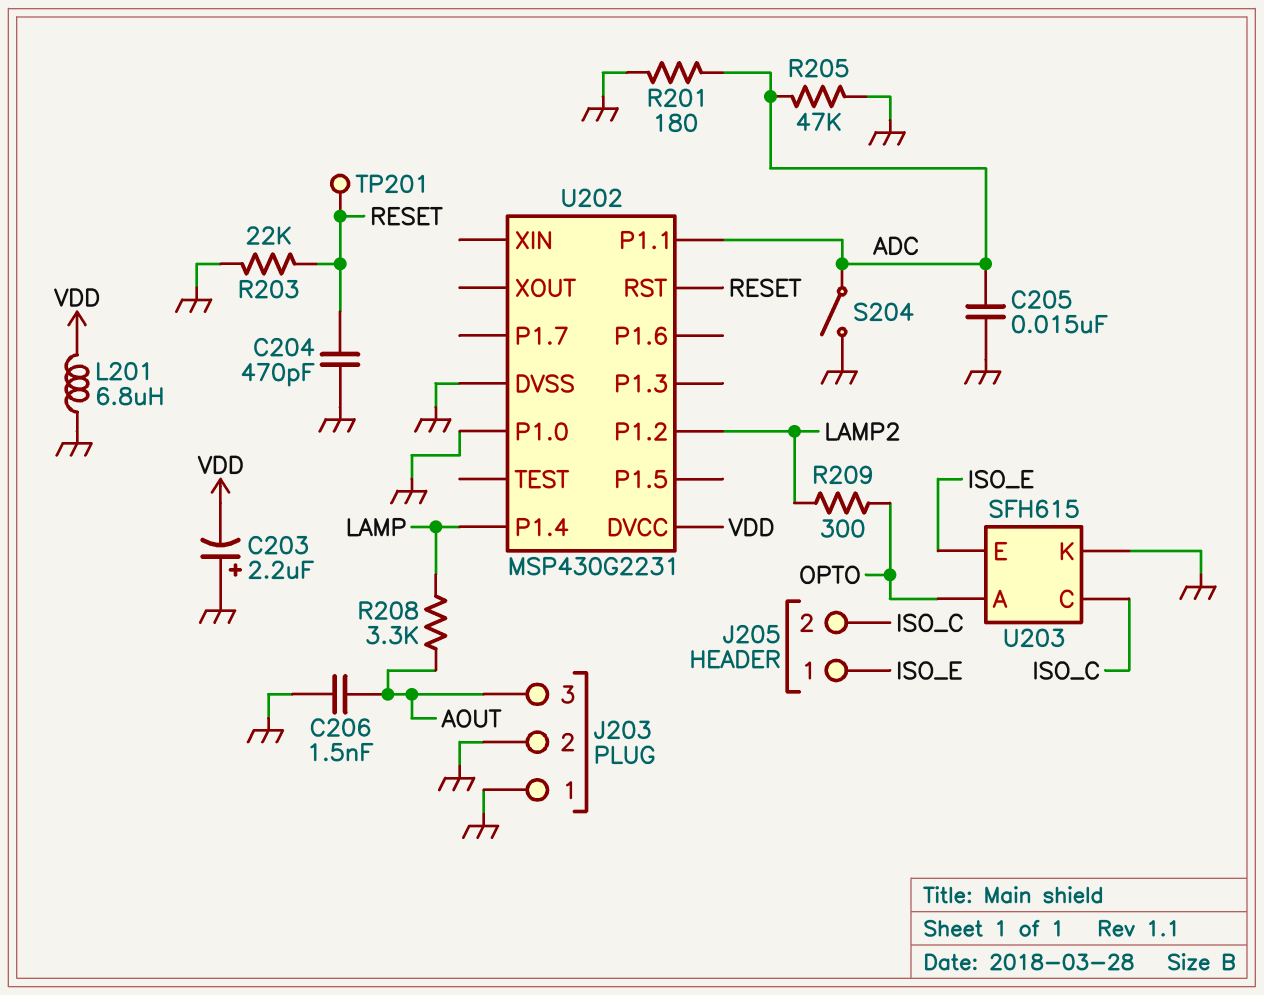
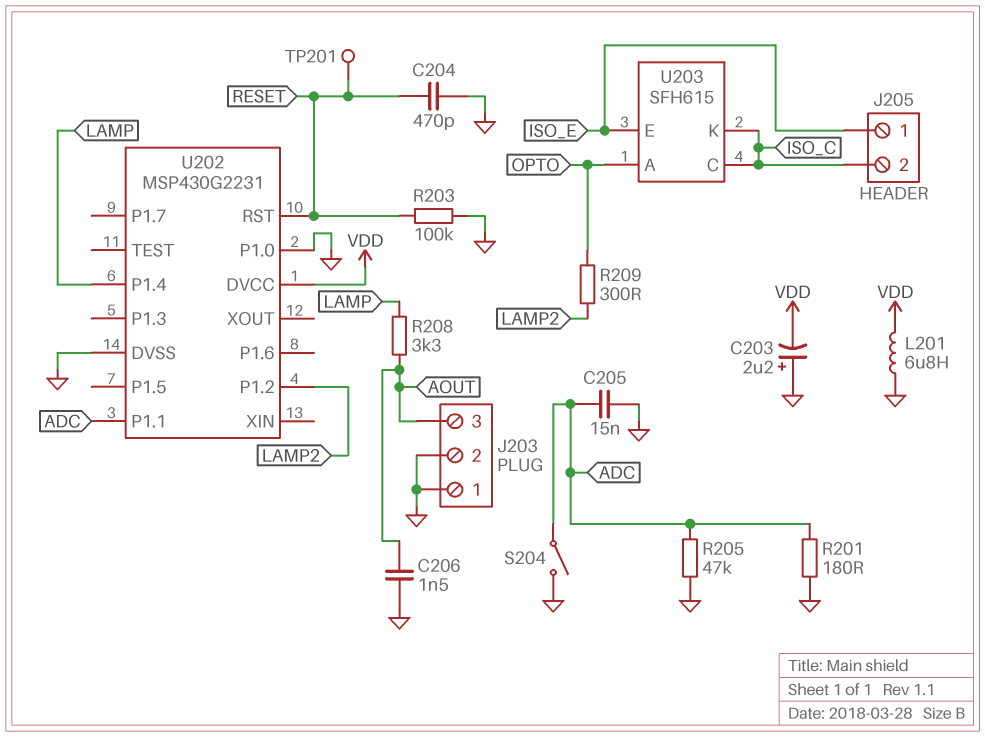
R203: 22k (GND, RESET) -> 100k (GND, RESET)
U203 pin K: GND -> ISO_C

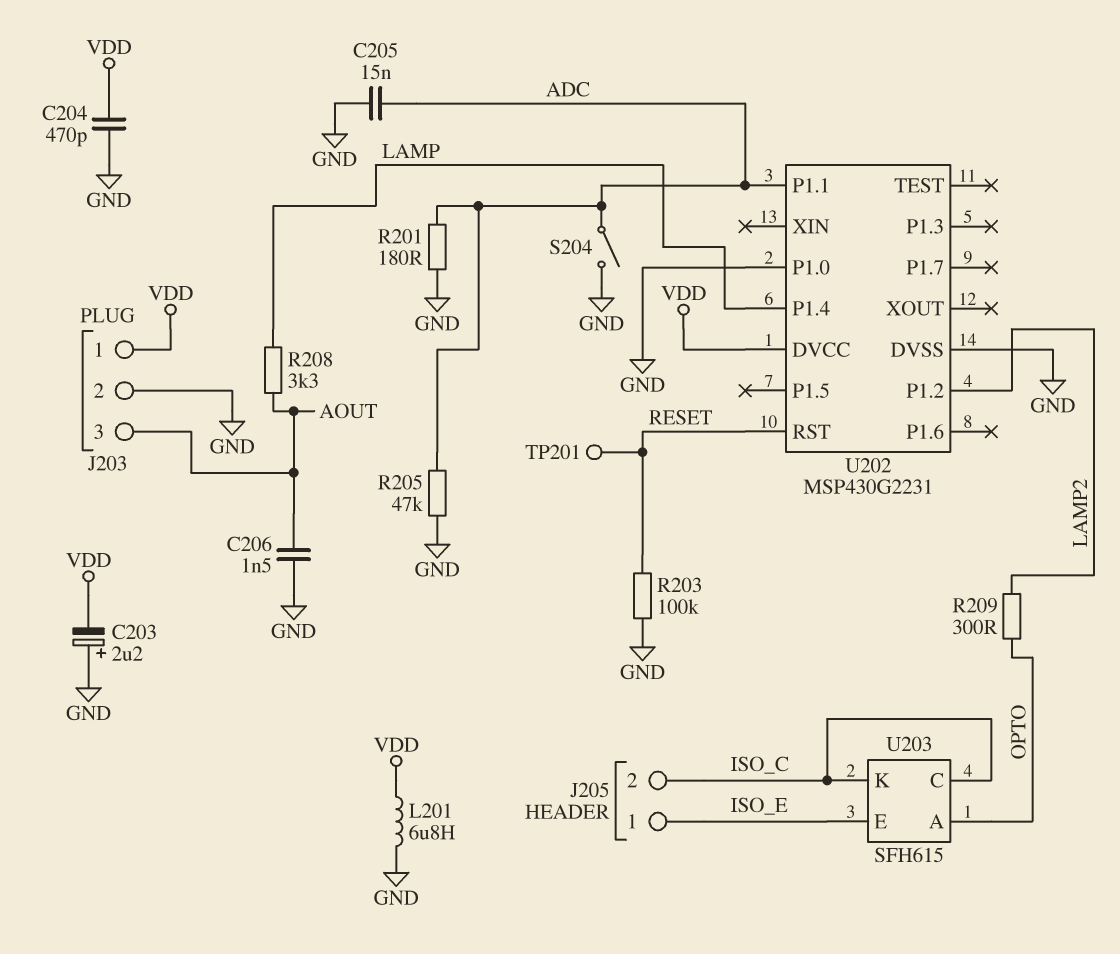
C204: 470pF (GND, RESET) -> 470pF (GND, VDD)
J203 pin 1: GND -> VDD

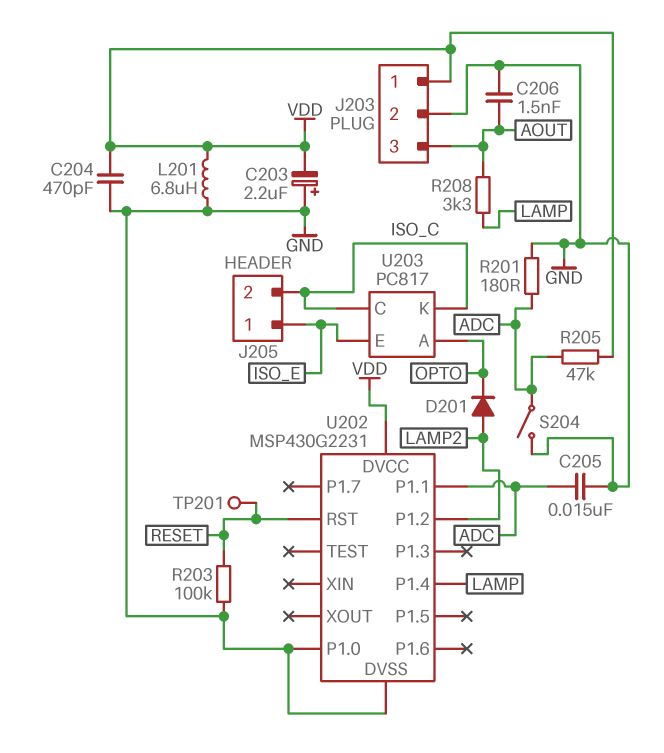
D201: none -> diode (A LAMP2, K OPTO)
R205: 47k (ADC, GND) -> 47k (ADC, VDD)
R209: 300 (LAMP2, OPTO) -> none
U203: SFH615 -> PC817

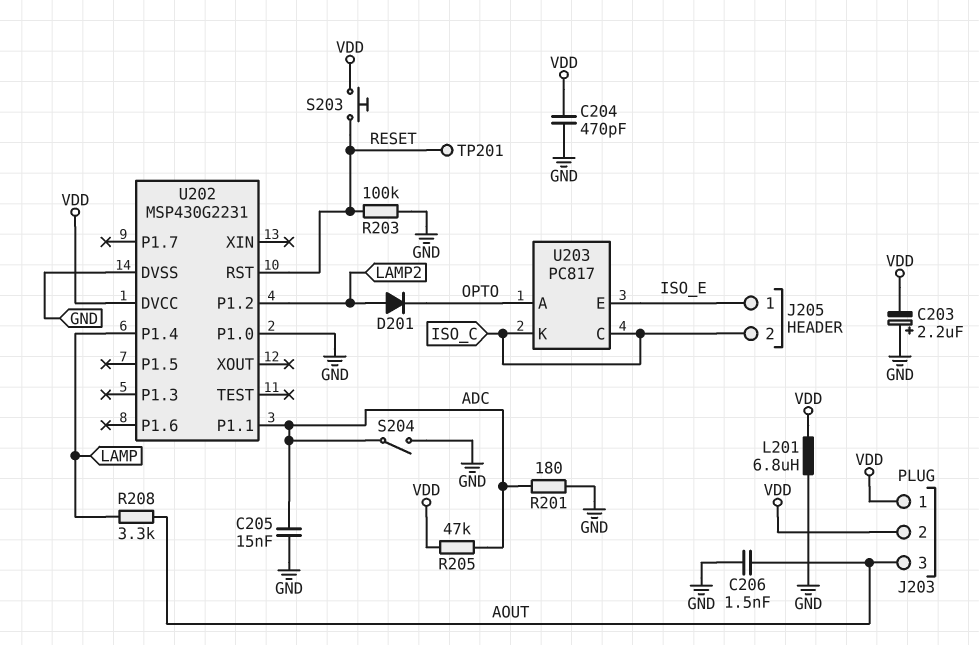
J203 pin 2: GND -> VDD
S203: none -> button (RESET, VDD)

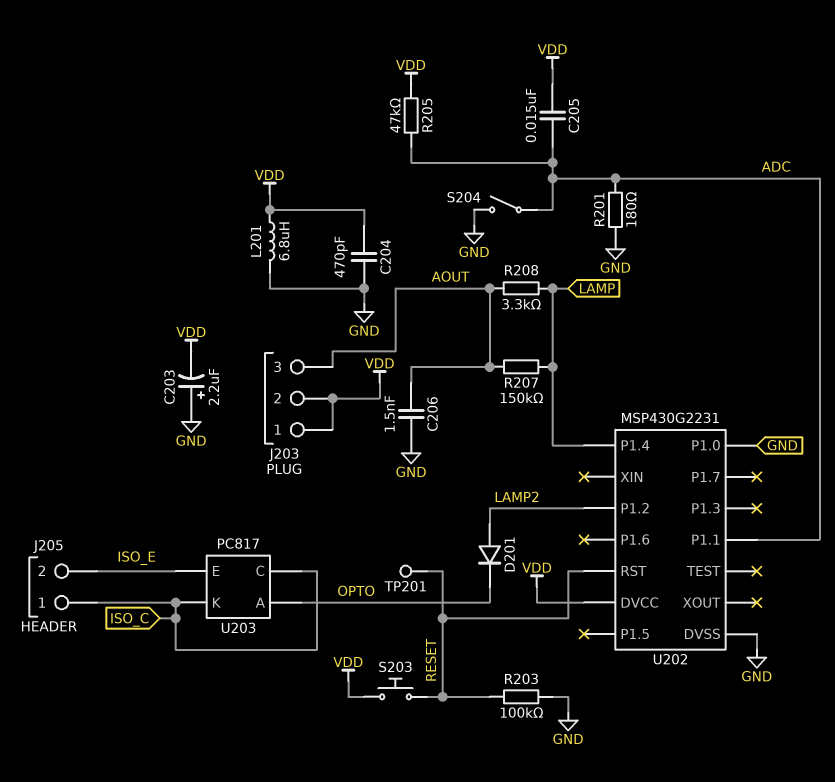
C205: 15nF (ADC, GND) -> 15nF (ADC, VDD)
J205 pin 1: ISO_E -> ISO_C
J205 pin 2: ISO_C -> ISO_E
R207: none -> 150k (AOUT, LAMP)

